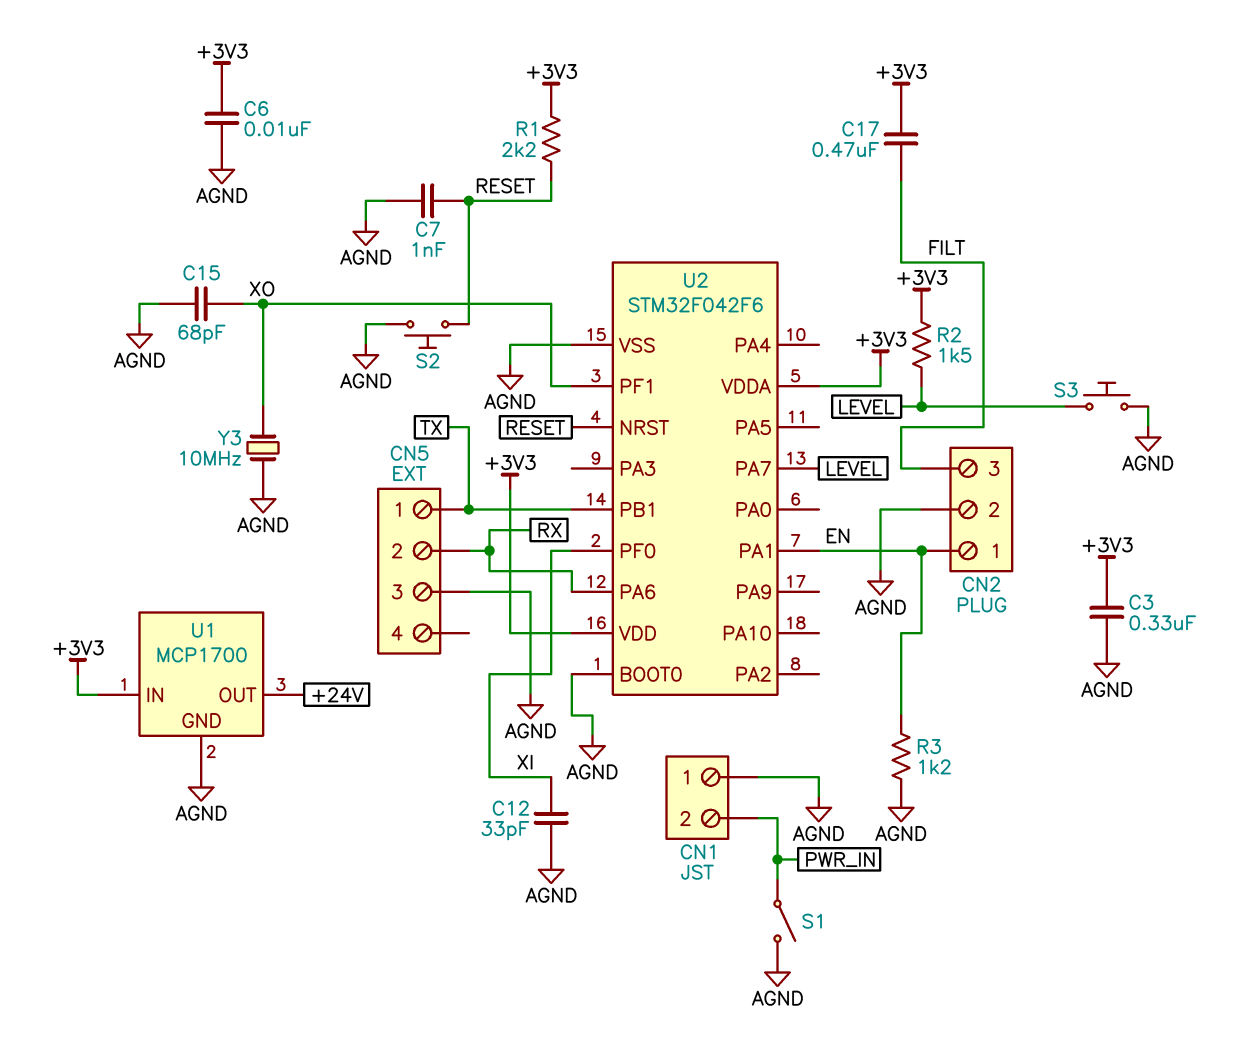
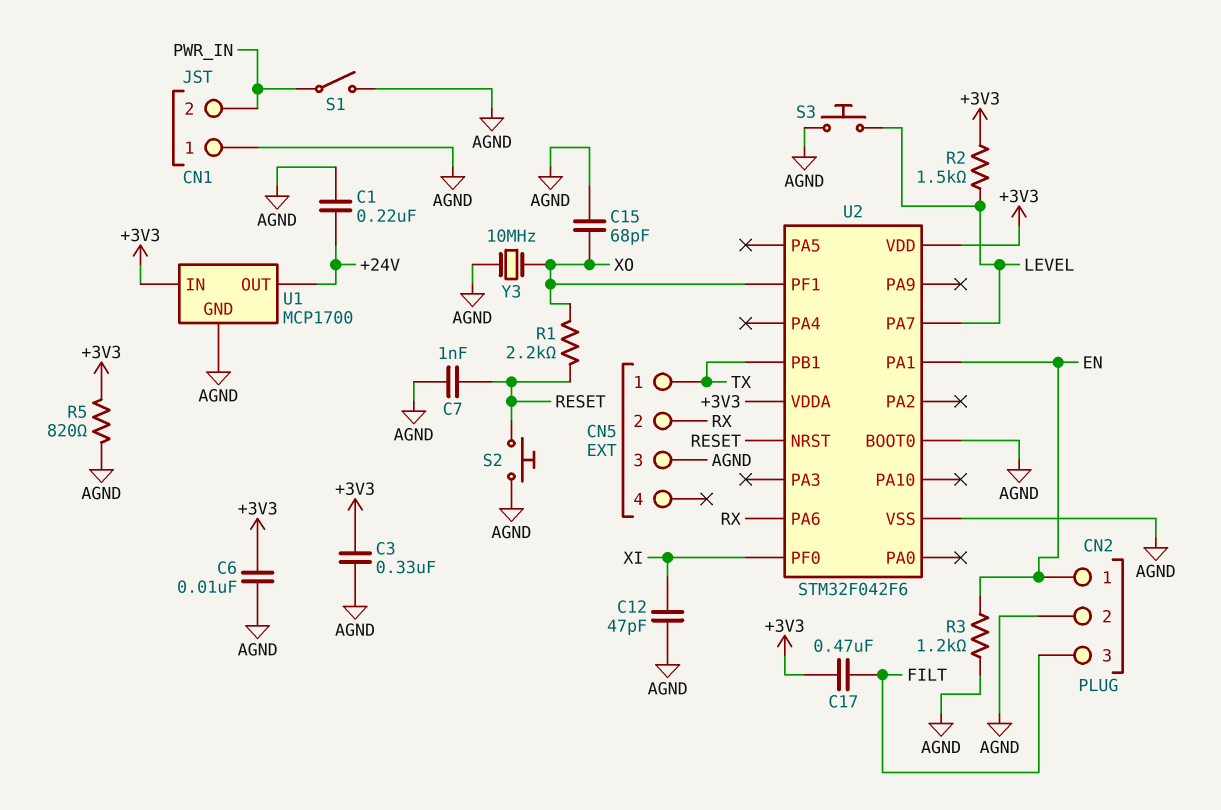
C1: none -> 220nF (+24V, AGND)
C12: 33pF (AGND, XI) -> 47pF (AGND, XI)
R1: 2.2k (+3V3, RESET) -> 2.2k (RESET, XO)
R5: none -> 820 (+3V3, AGND)

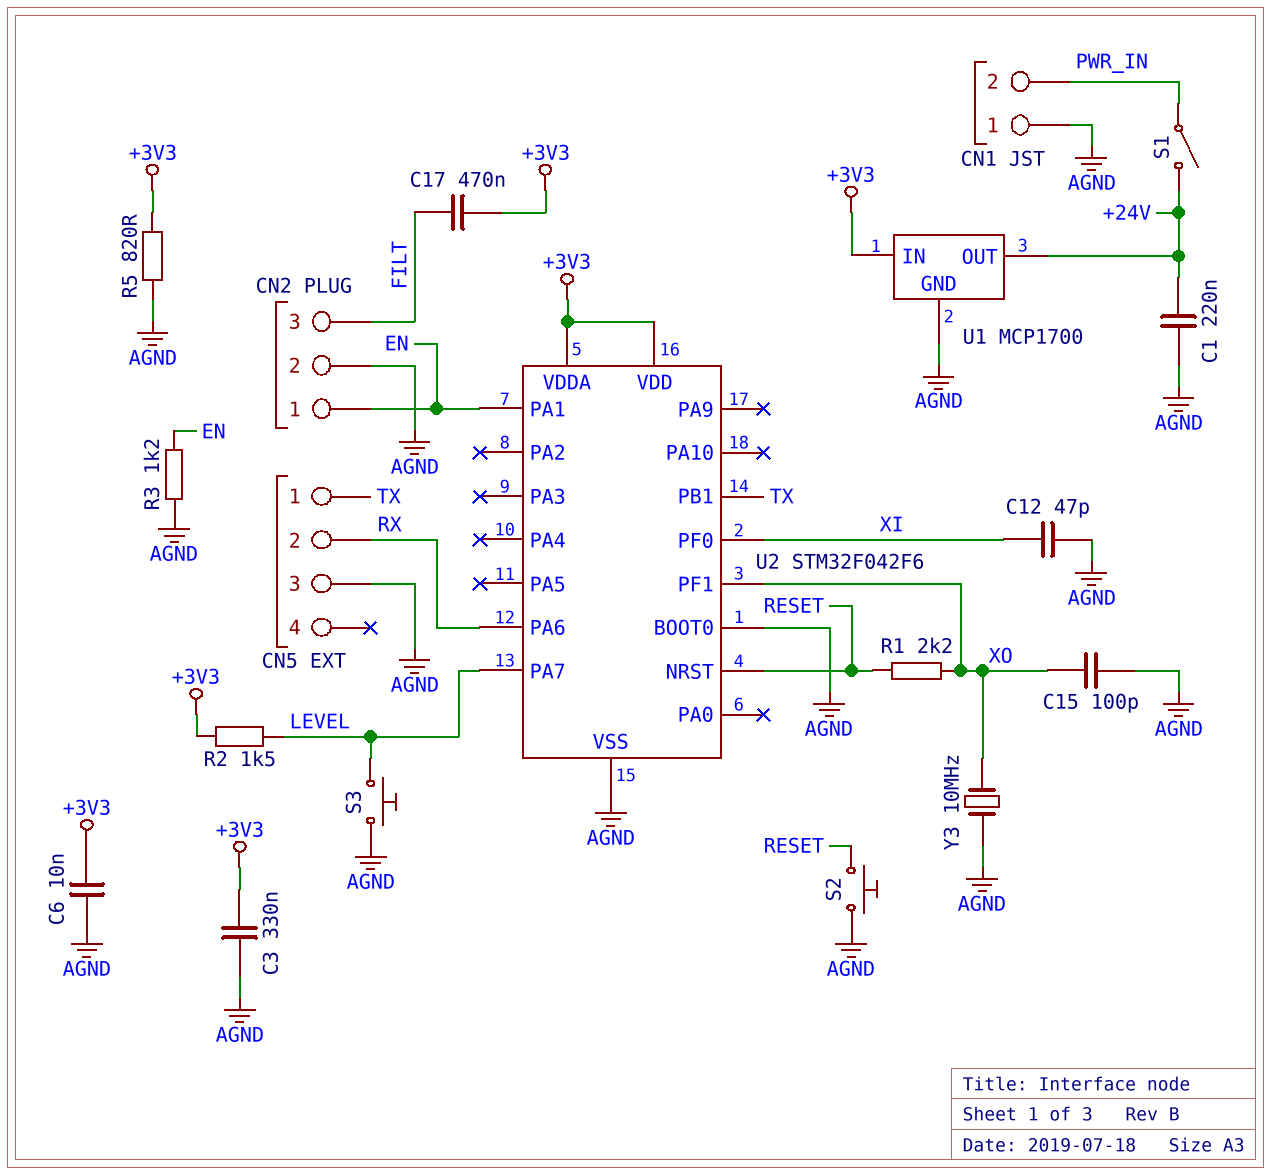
C7: 1nF (AGND, RESET) -> none
C15: 68pF (AGND, XO) -> 100pF (AGND, XO)
S1: switch (AGND, PWR_IN) -> switch (+24V, PWR_IN)

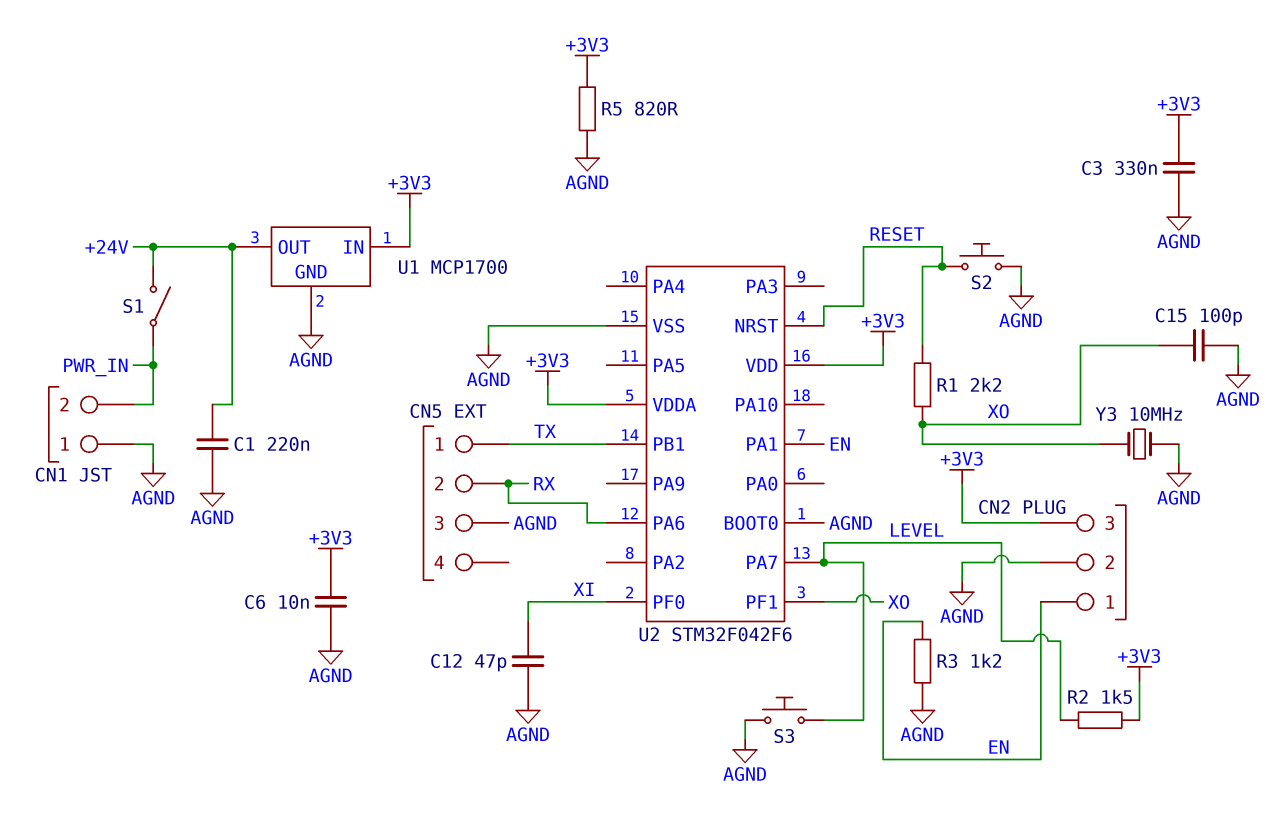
C17: 470nF (+3V3, FILT) -> none
CN2 pin 3: FILT -> +3V3

